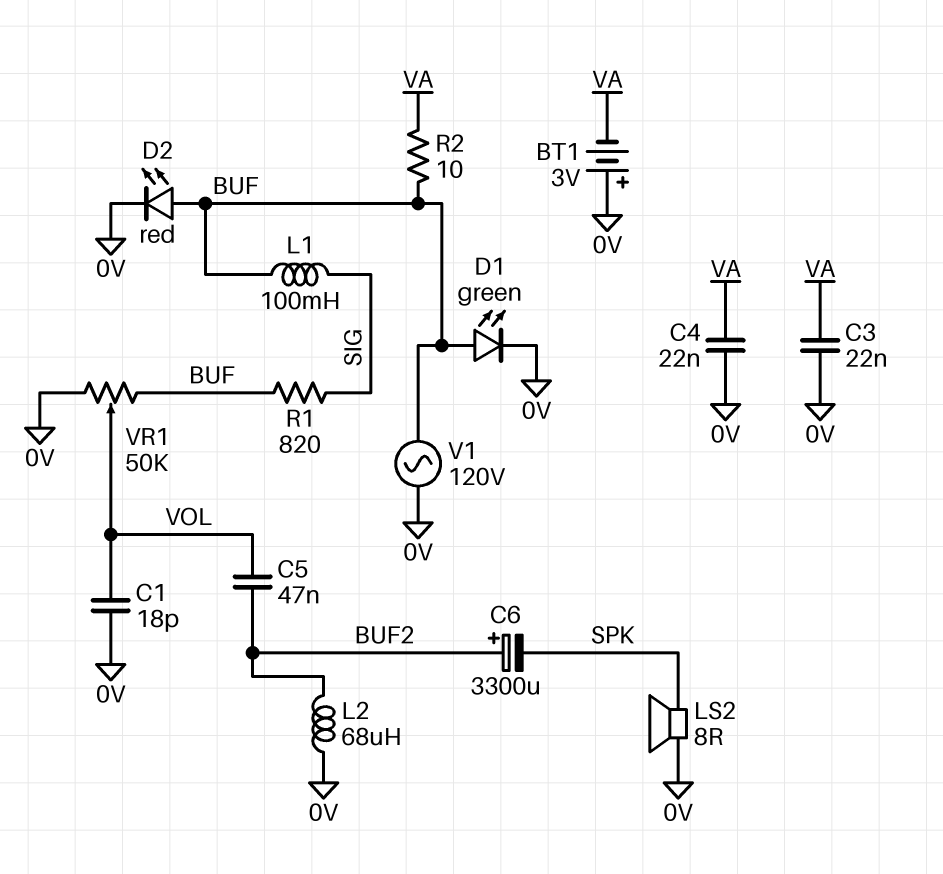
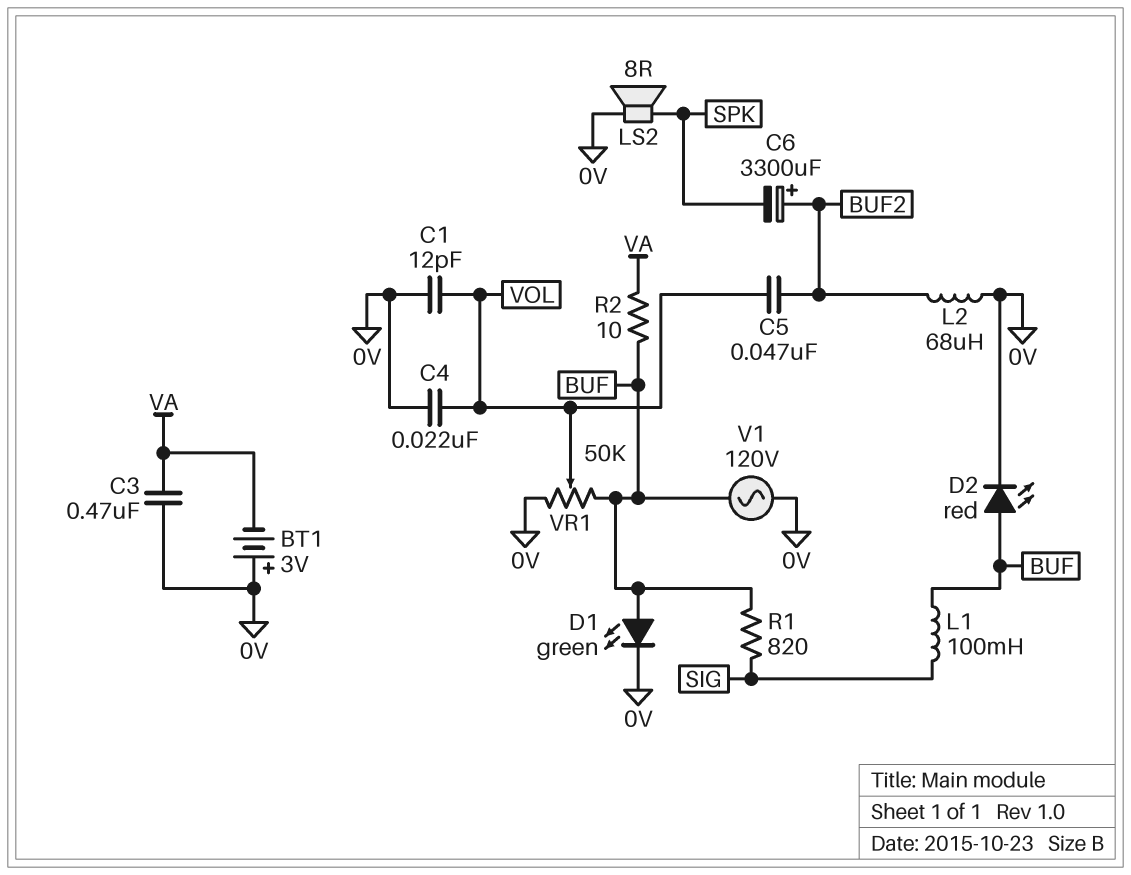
C1: 18pF (0V, VOL) -> 12pF (0V, VOL)
C3: 22nF (0V, VA) -> 470nF (0V, VA)
C4: 22nF (0V, VA) -> 22nF (0V, VOL)

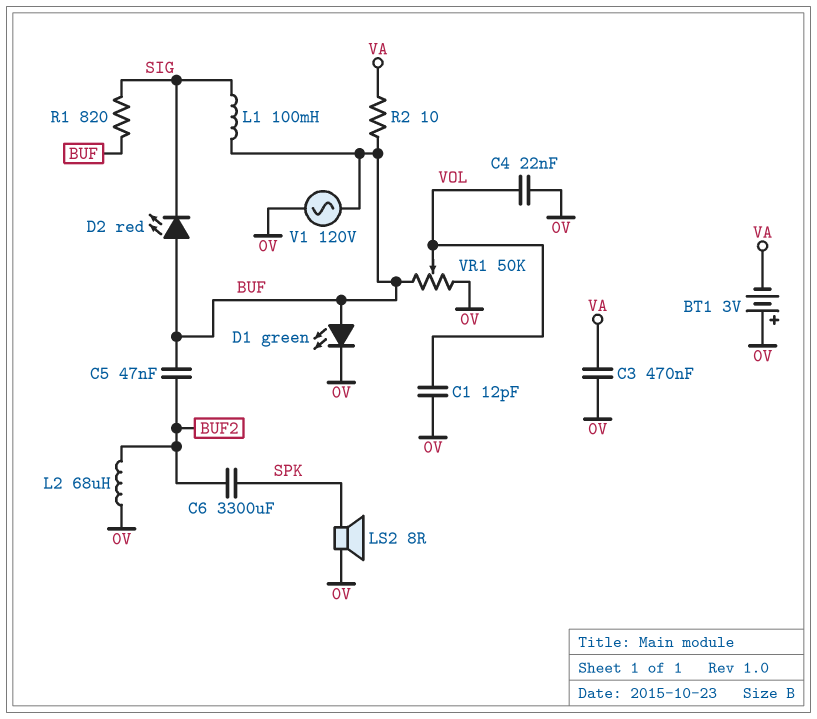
C5: 47nF (BUF2, VOL) -> 47nF (BUF, BUF2)
C6: 3300uF (plus BUF2, minus SPK) -> 3300uF (BUF2, SPK)
D2: LED red (A BUF, K 0V) -> LED red (A BUF, K SIG)

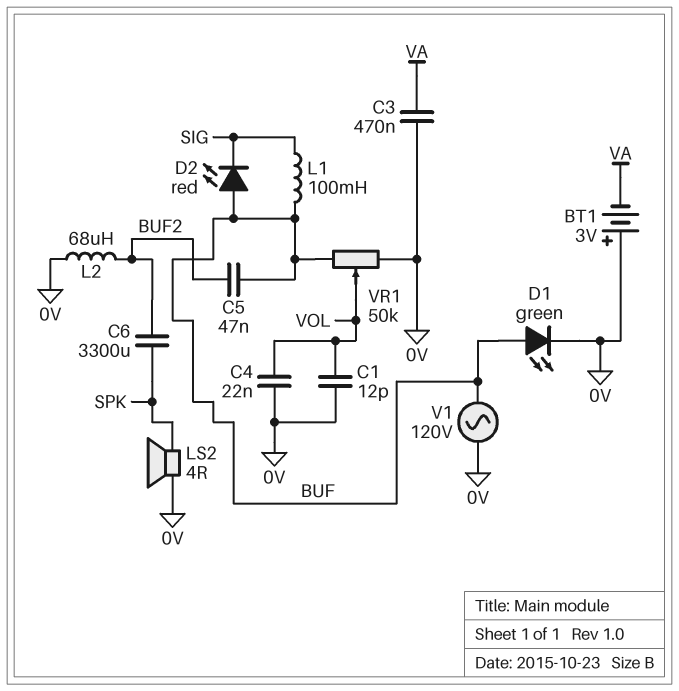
LS2: speaker 8R (0V, SPK) -> speaker 4R (0V, SPK)
R1: 820 (BUF, SIG) -> none
R2: 10 (BUF, VA) -> none

